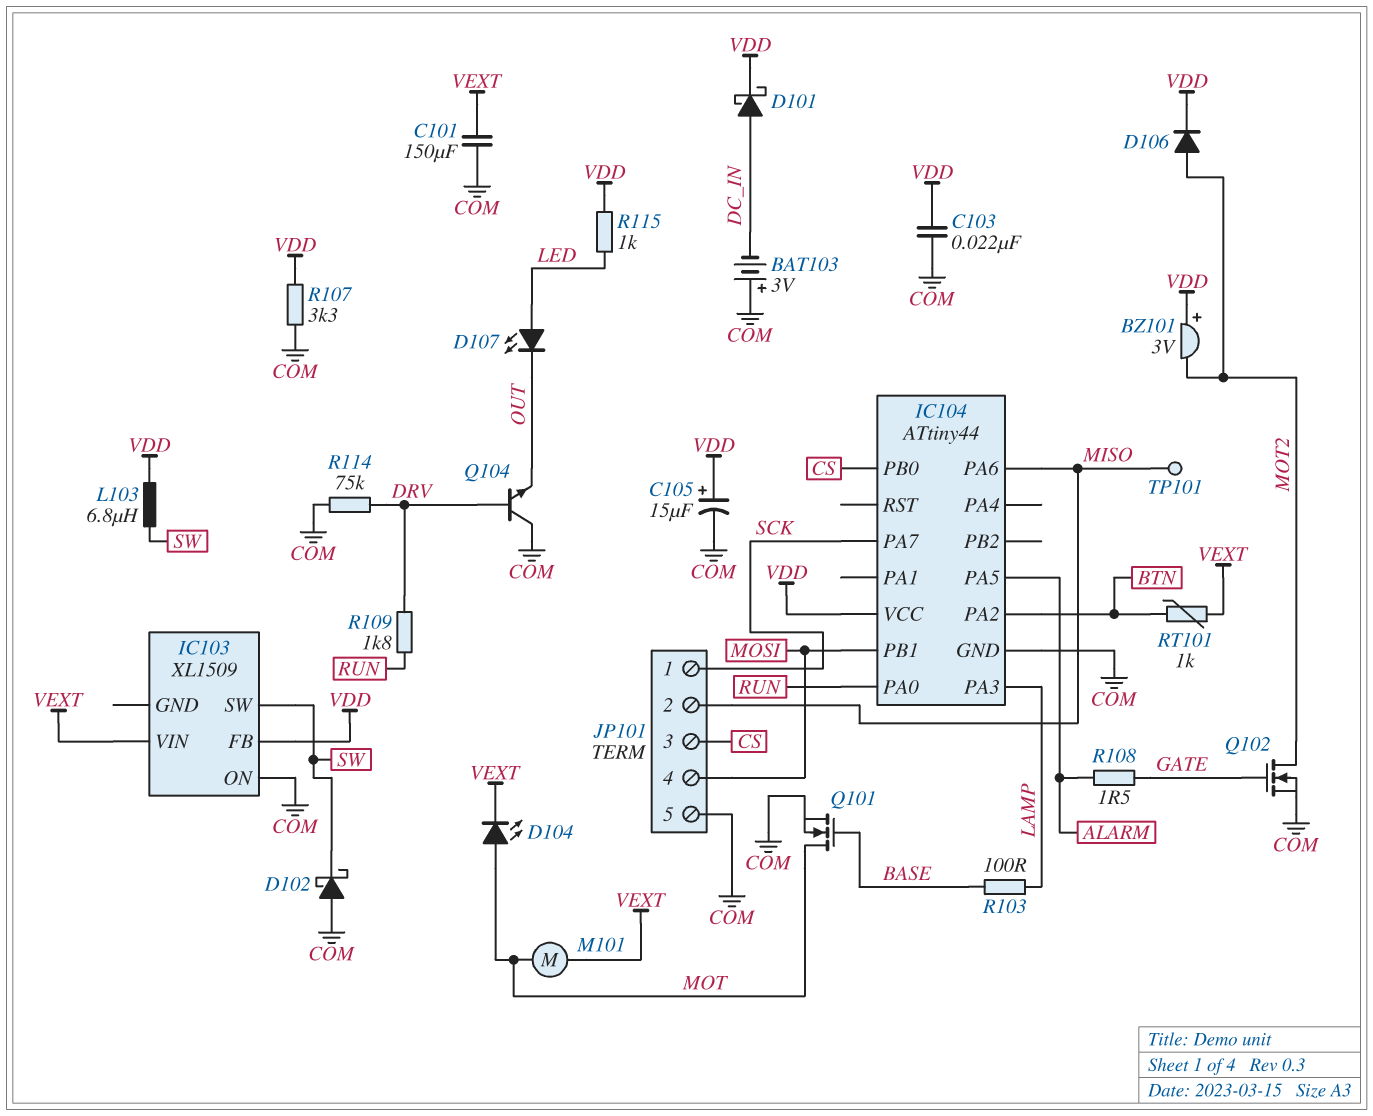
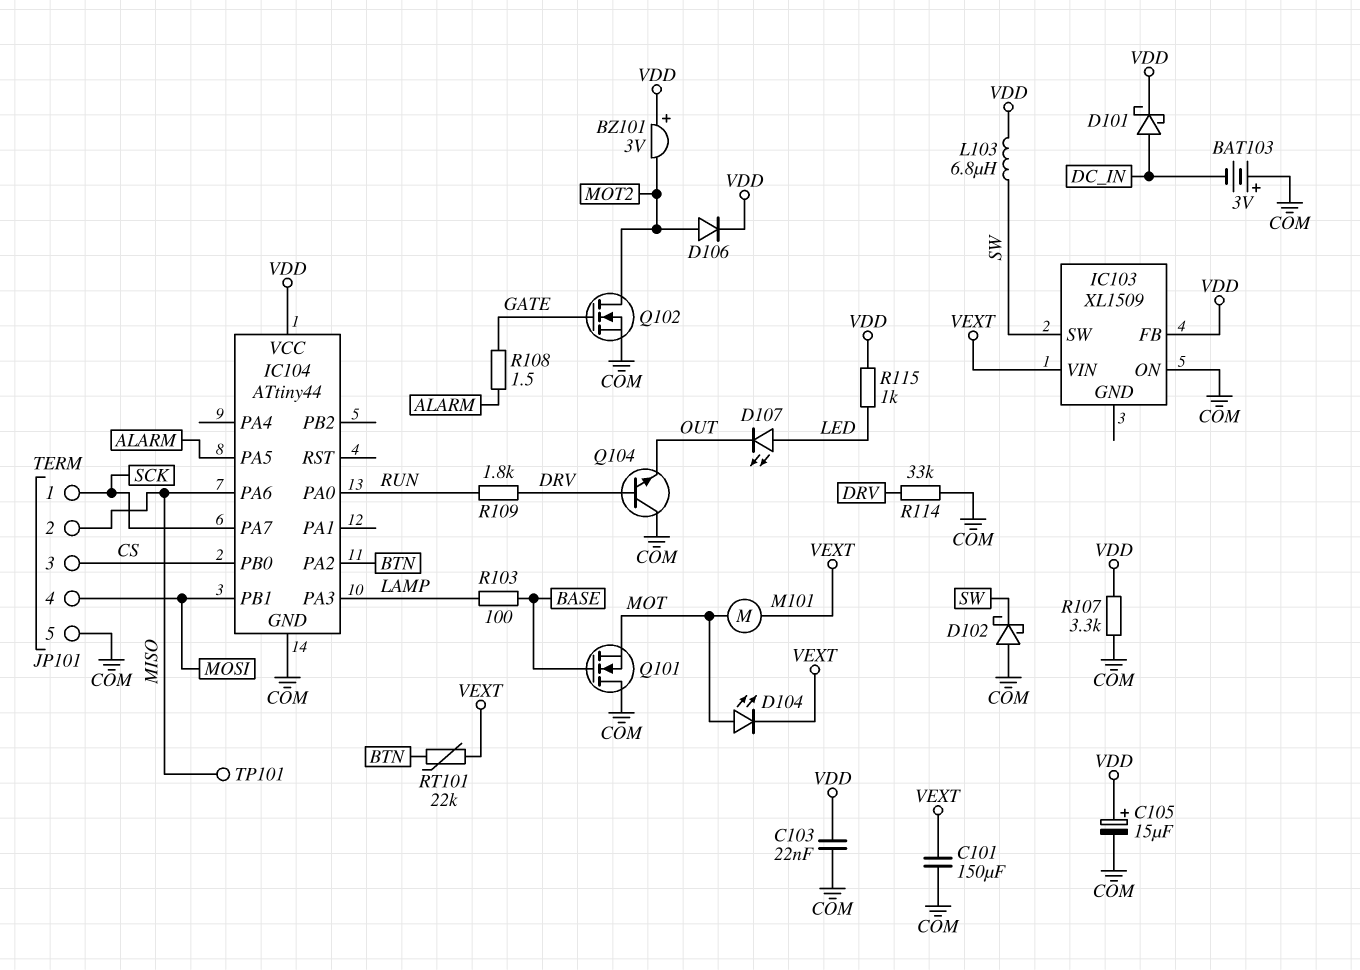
Q101: NMOS (G BASE, D MOT, S COM) -> NMOS (G BASE, D COM, S MOT)
R114: 75k (COM, DRV) -> 33k (COM, DRV)
RT101: 1k (BTN, VEXT) -> 22k (BTN, VEXT)

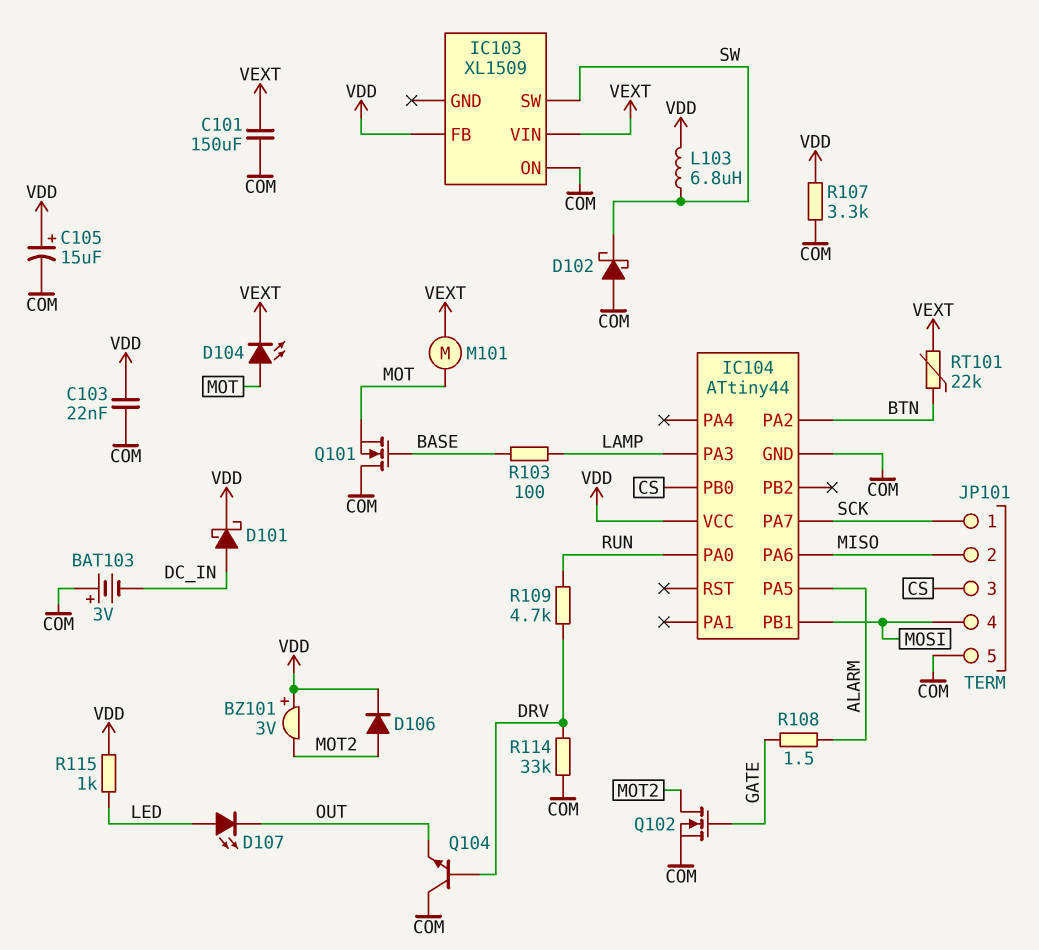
R109: 1.8k (DRV, RUN) -> 4.7k (DRV, RUN)
TP101: test point (MISO) -> none

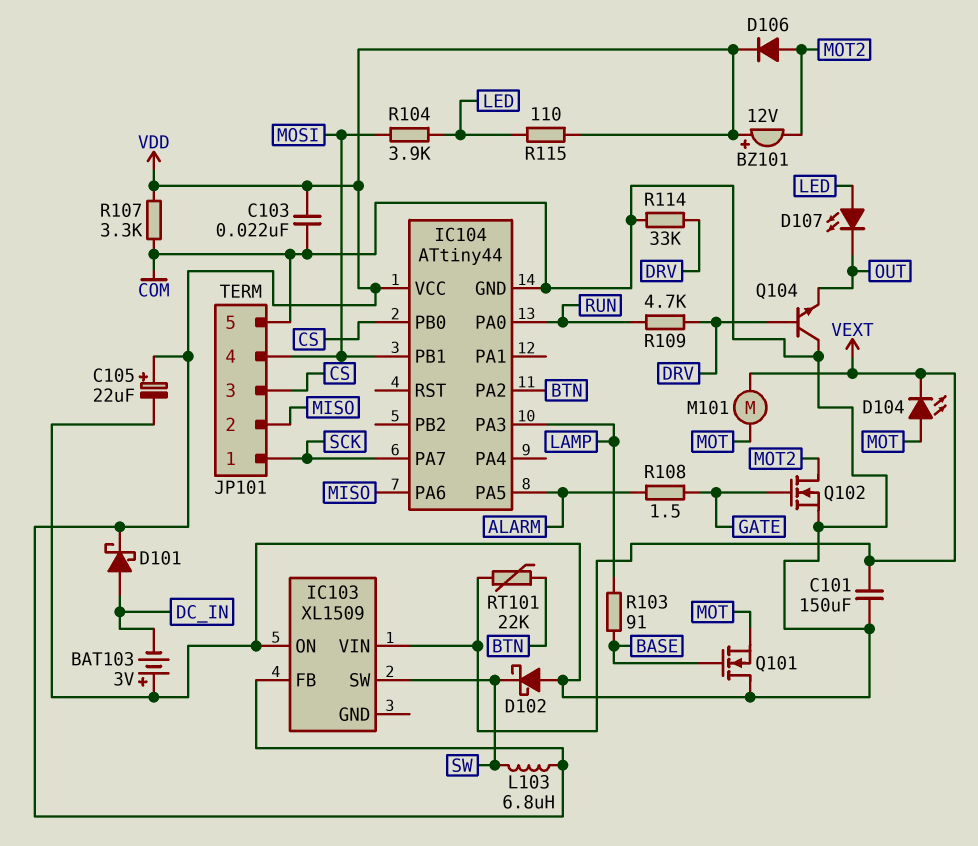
BZ101: buzzer 3V (plus VDD, minus MOT2) -> buzzer 12V (plus VDD, minus MOT2)
C105: 15uF (plus VDD, minus COM) -> 22uF (plus VDD, minus COM)
R103: 100 (BASE, LAMP) -> 91 (BASE, LAMP)
R104: none -> 3.9k (LED, MOSI)
R115: 1k (LED, VDD) -> 110 (LED, VDD)

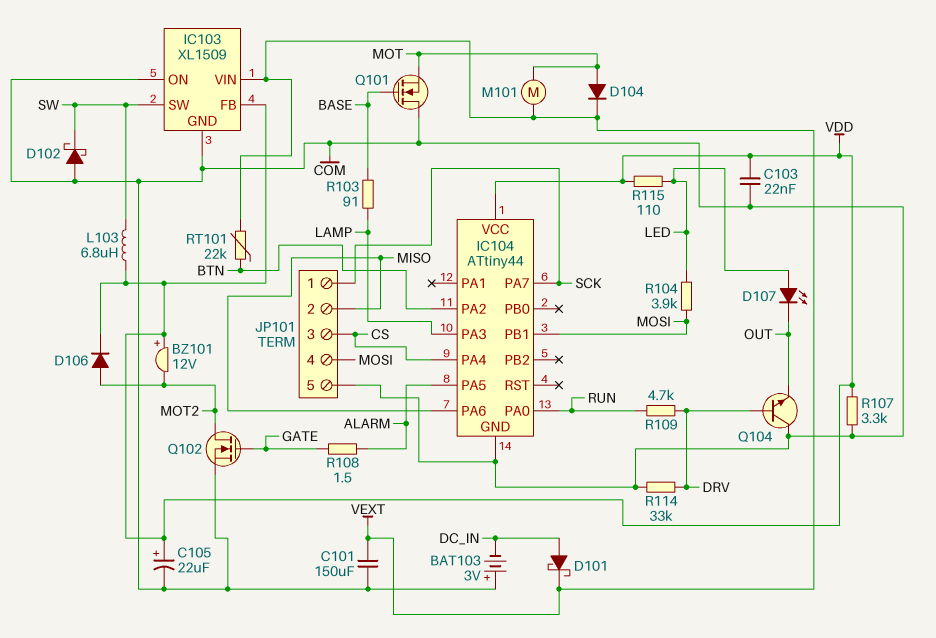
D101: schottky (A DC_IN, K VDD) -> schottky (A DC_IN, K VEXT)
D104: LED (A MOT, K VEXT) -> diode (A MOT, K VEXT)
IC103 pin GND: none -> COM
IC104 pin PA4: none -> CS
IC104 pin PB0: CS -> none

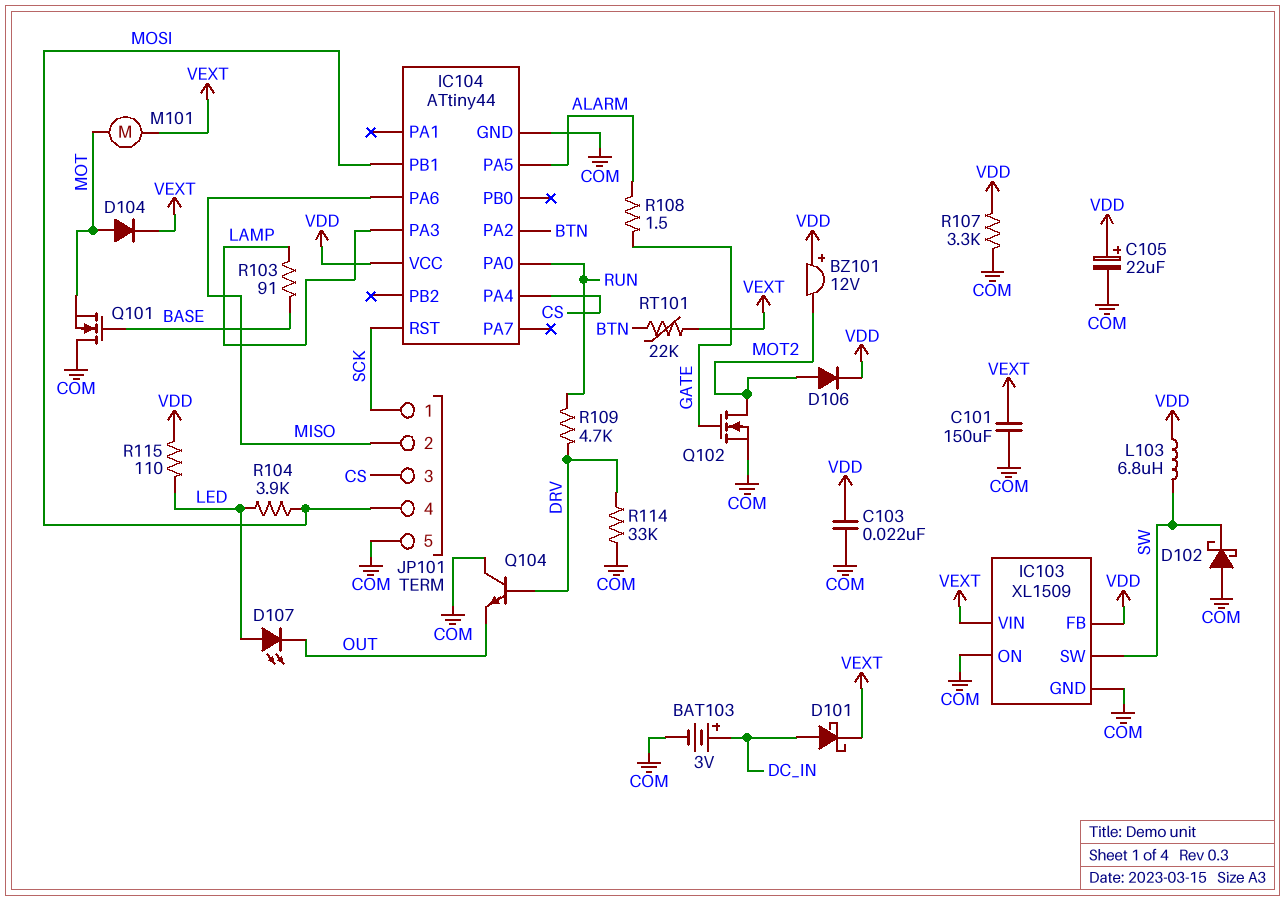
BAT103: 3V (plus COM, minus DC_IN) -> 3V (plus DC_IN, minus COM)
IC104 pin PA7: SCK -> none
IC104 pin RST: none -> SCK

